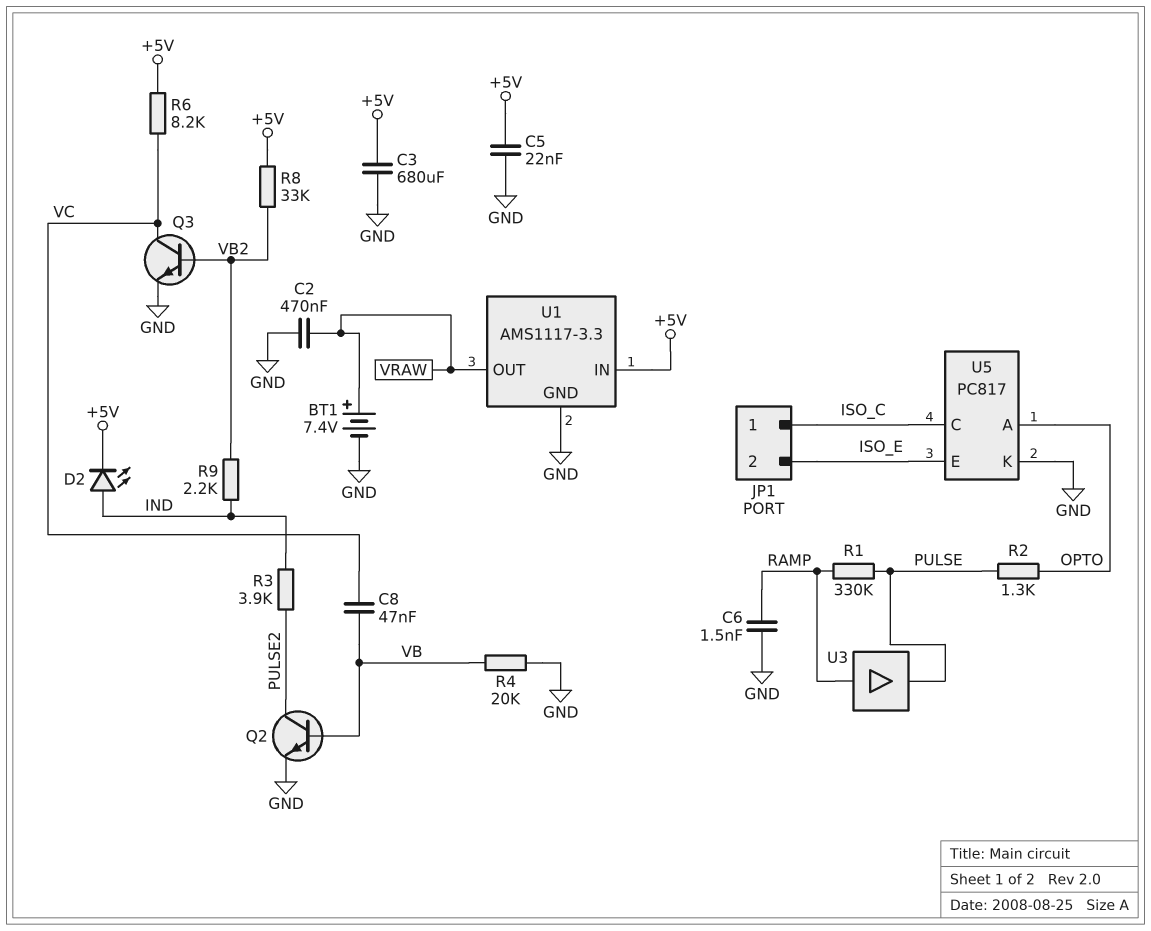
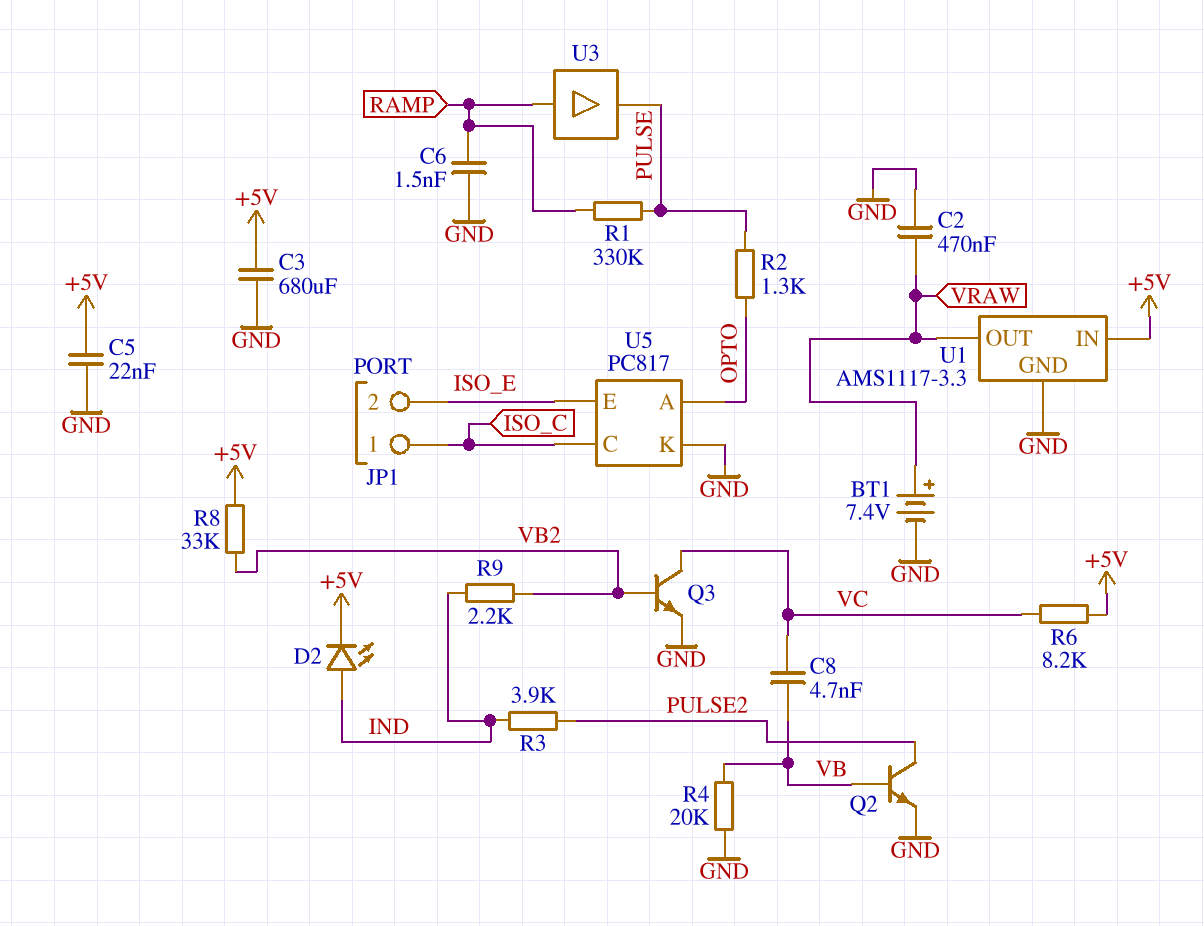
C8: 47nF (VB, VC) -> 4.7nF (VB, VC)

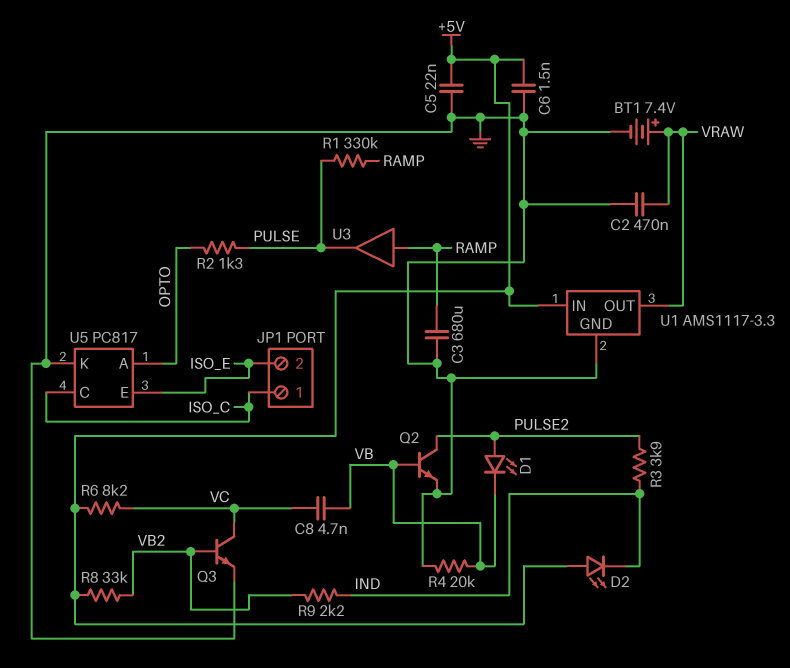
C3: 680uF (+5V, GND) -> 680uF (GND, RAMP)
C6: 1.5nF (GND, RAMP) -> 1.5nF (+5V, GND)
D1: none -> LED (A PULSE2, K VB)
D2: LED (A IND, K +5V) -> LED (A +5V, K IND)

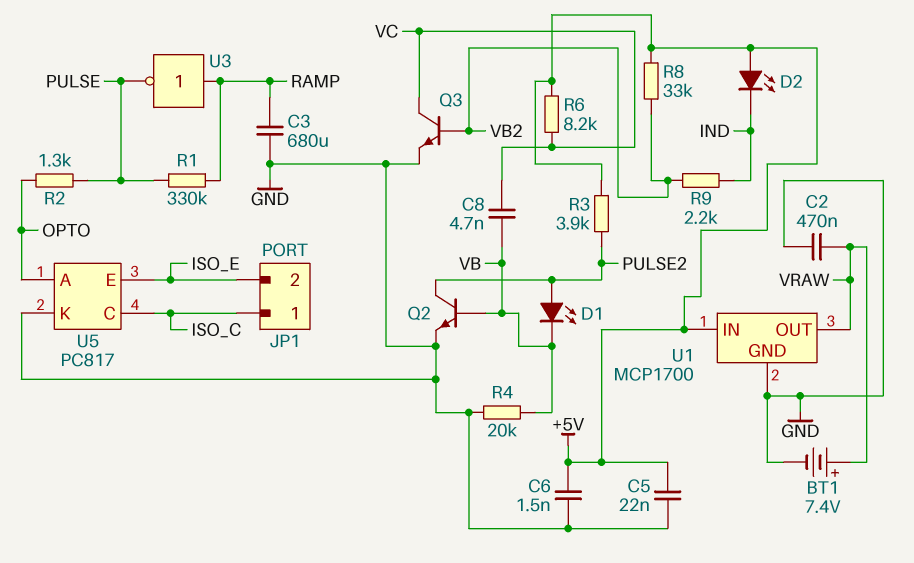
R3: 3.9k (IND, PULSE2) -> 3.9k (+5V, PULSE2)
U1: AMS1117-3.3 -> MCP1700
U3: buffer (in RAMP, out PULSE) -> NOT (in RAMP, out PULSE)

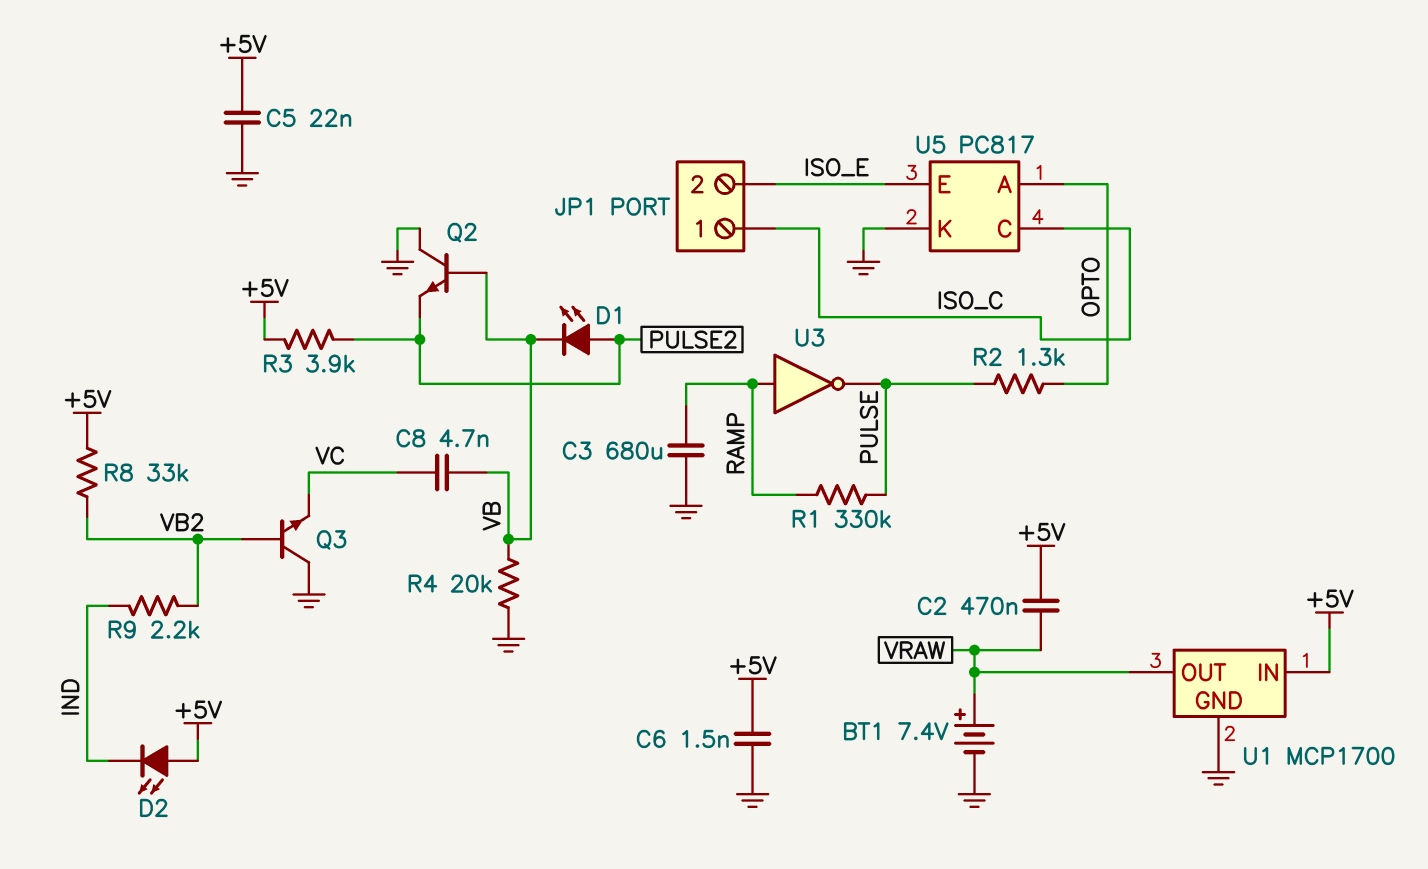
C2: 470nF (GND, VRAW) -> 470nF (+5V, VRAW)
Q2: NPN (B VB, C PULSE2, E GND) -> NPN (B VB, C GND, E PULSE2)
Q3: NPN (B VB2, C VC, E GND) -> NPN (B VB2, C GND, E VC)
R6: 8.2k (+5V, VC) -> none

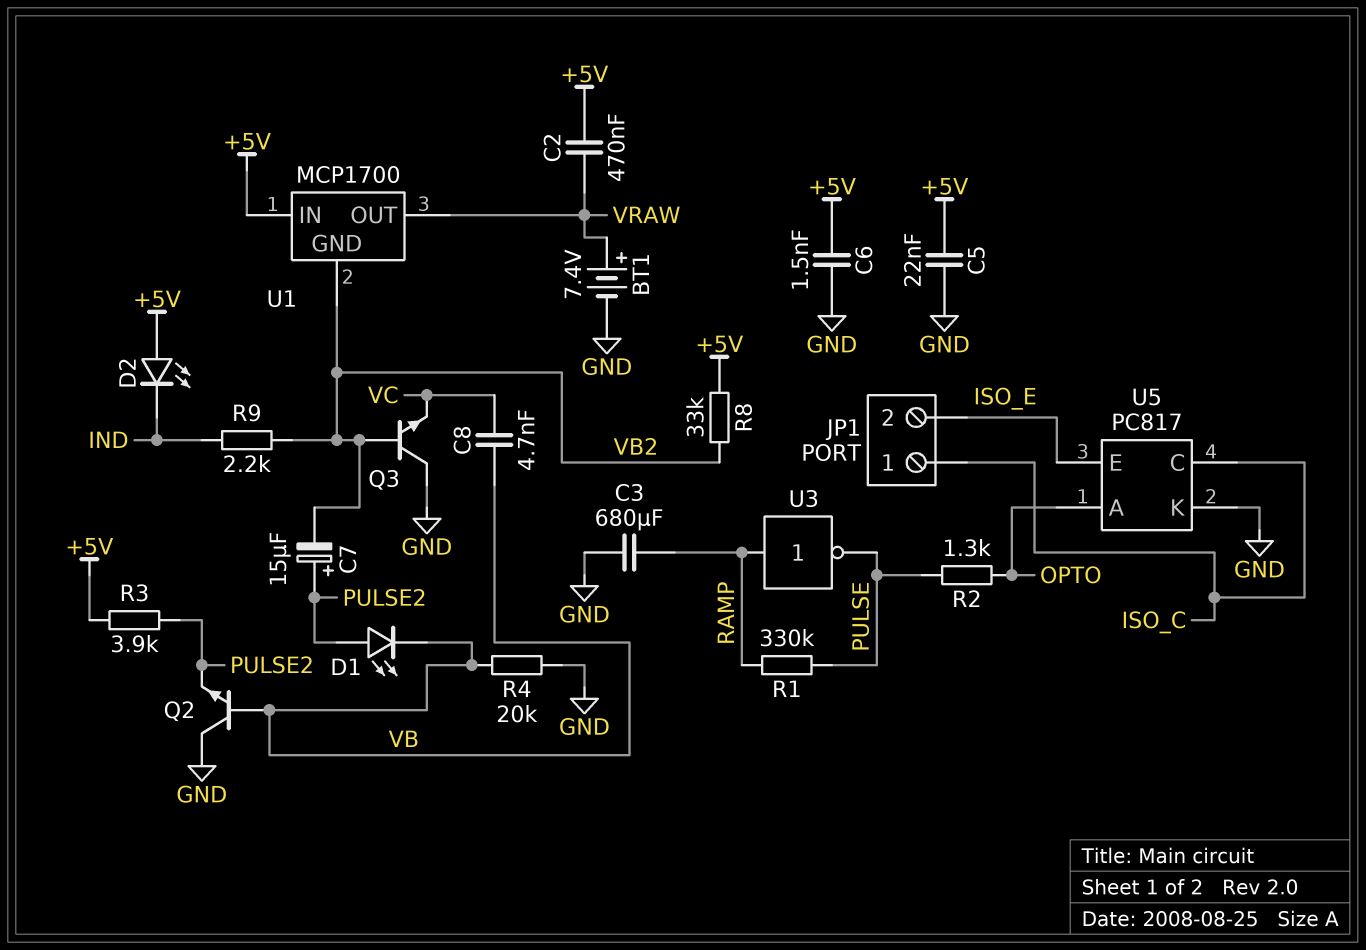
C7: none -> 15uF (plus PULSE2, minus VB2)
U1 pin GND: GND -> VB2

